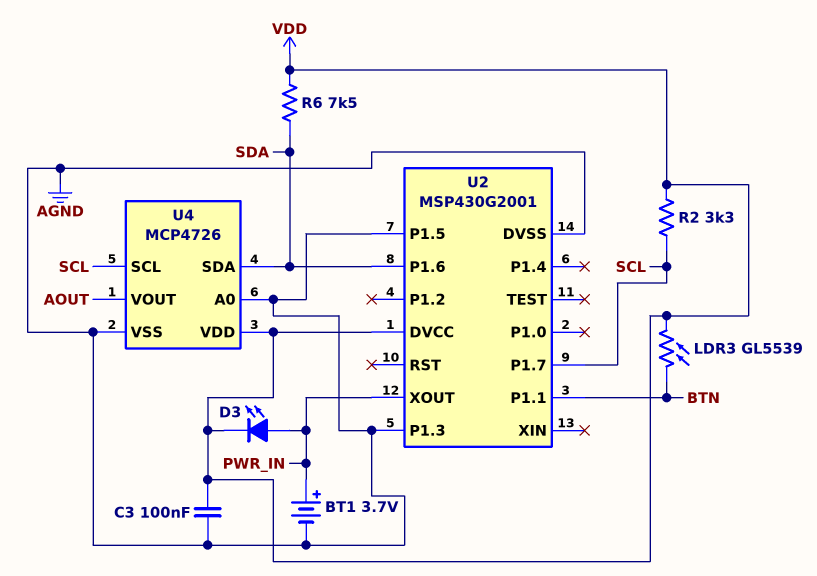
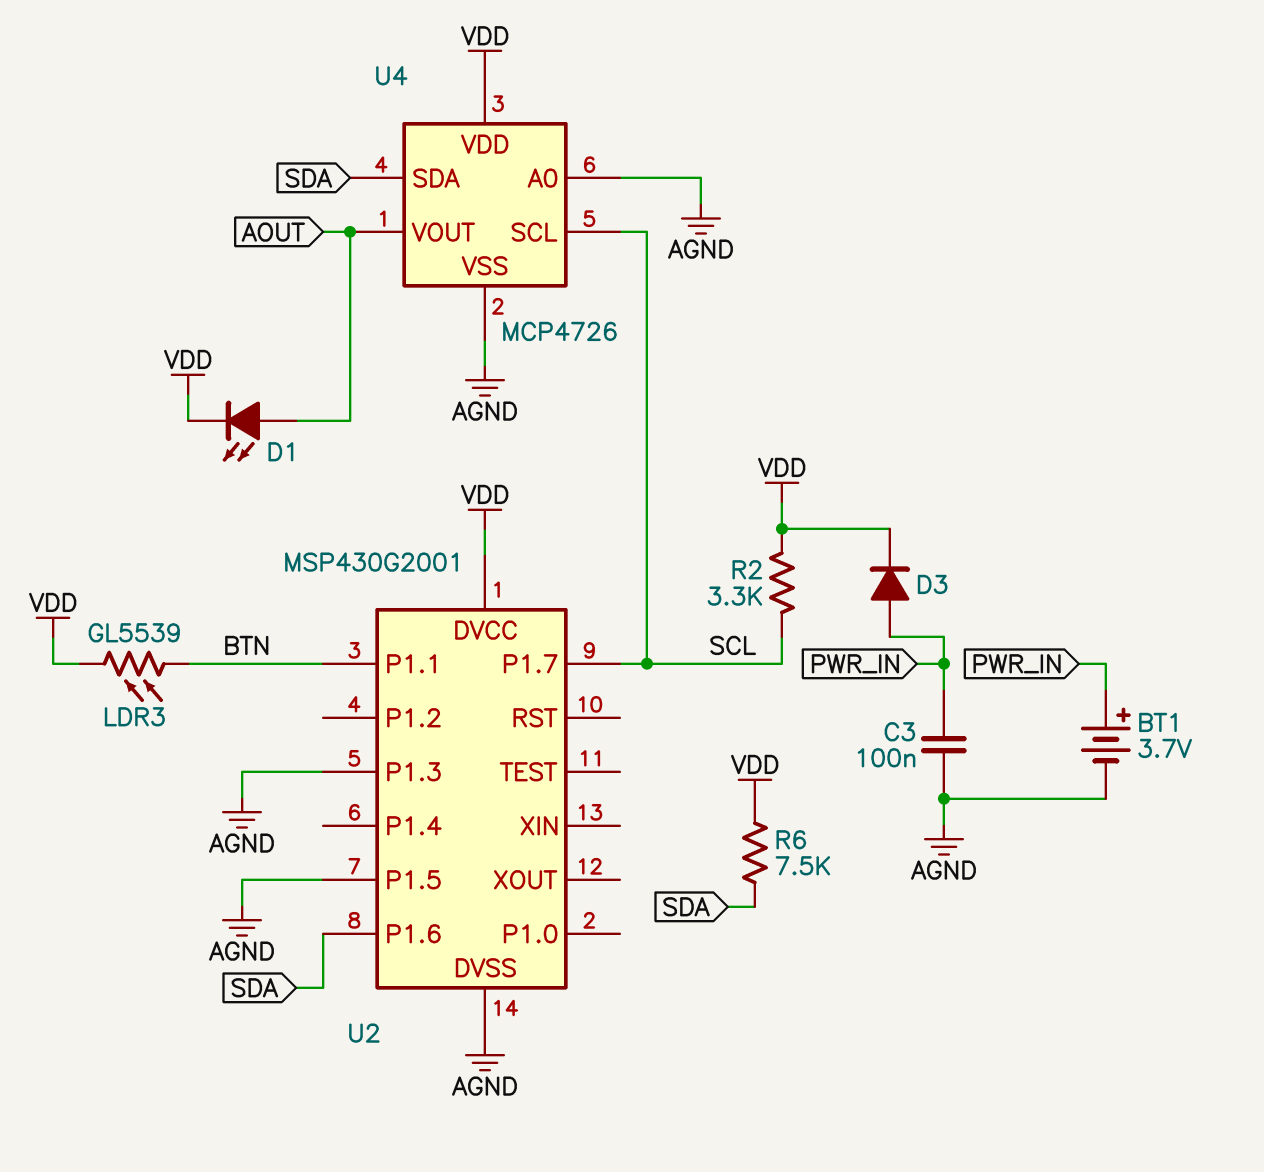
C3: 100nF (AGND, VDD) -> 100nF (AGND, PWR_IN)
D1: none -> LED (A AOUT, K VDD)
D3: LED (A PWR_IN, K VDD) -> diode (A PWR_IN, K VDD)
U2 pin XOUT: PWR_IN -> none

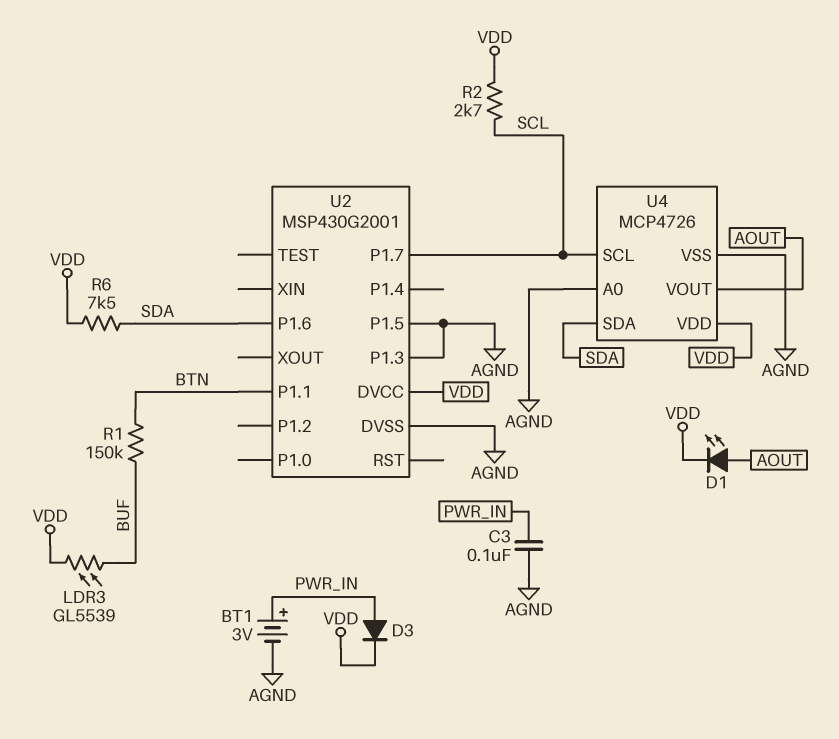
BT1: 3.7V (plus PWR_IN, minus AGND) -> 3V (plus PWR_IN, minus AGND)
LDR3: GL5539 (BTN, VDD) -> GL5539 (BUF, VDD)
R1: none -> 150k (BTN, BUF)
R2: 3.3k (SCL, VDD) -> 2.7k (SCL, VDD)

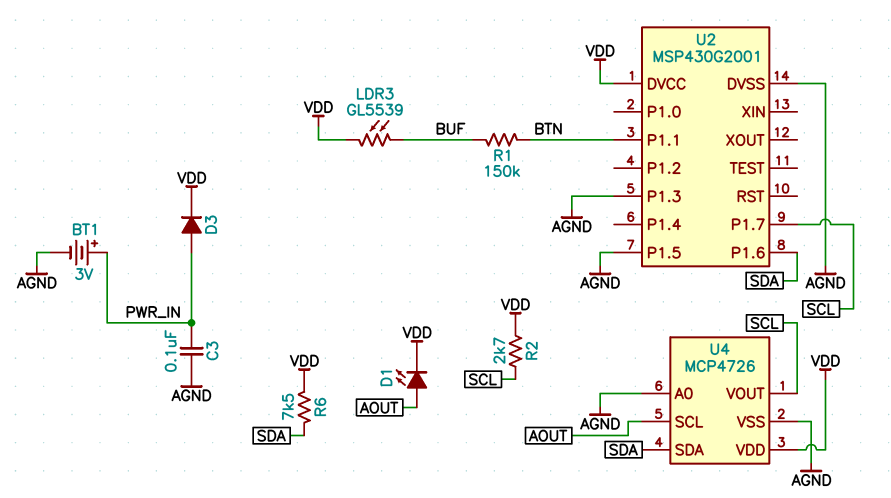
U4 pin SCL: SCL -> AOUT
U4 pin VOUT: AOUT -> SCL

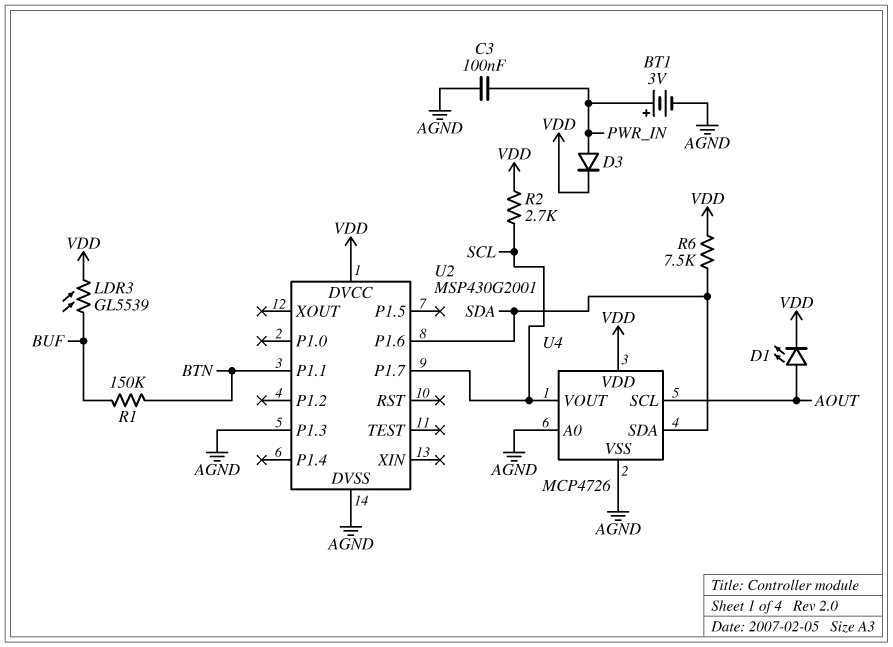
U2 pin P1.5: AGND -> none

